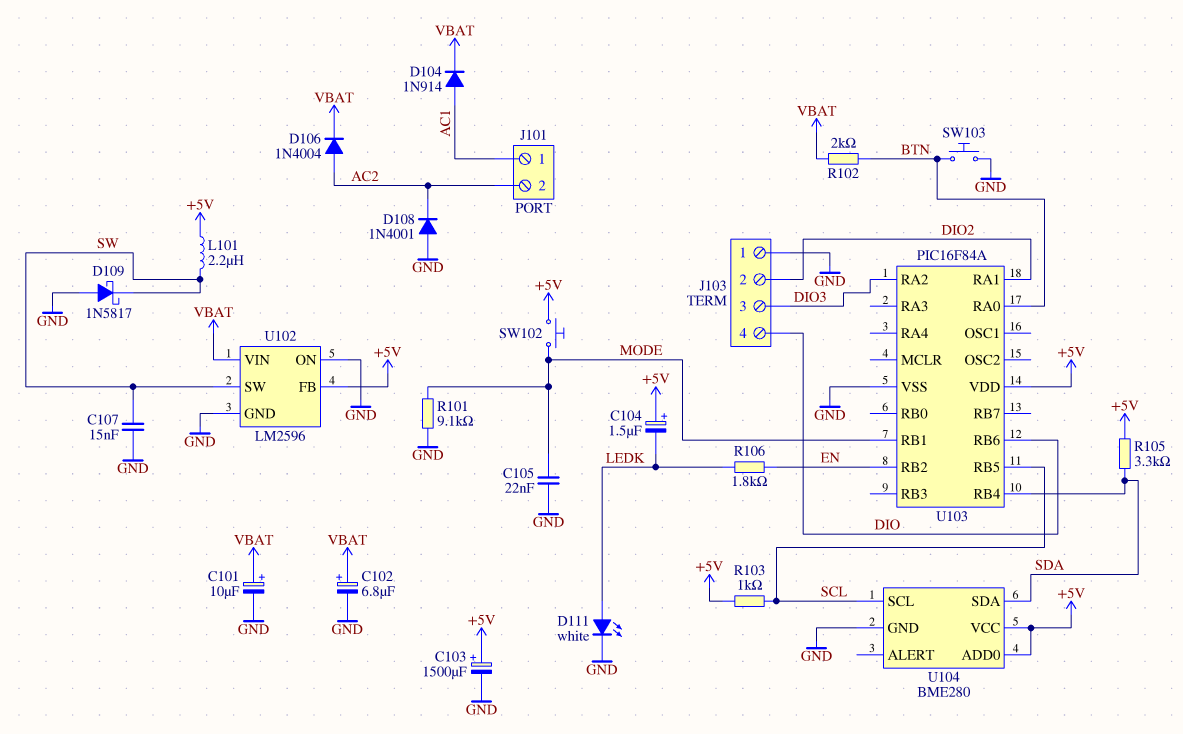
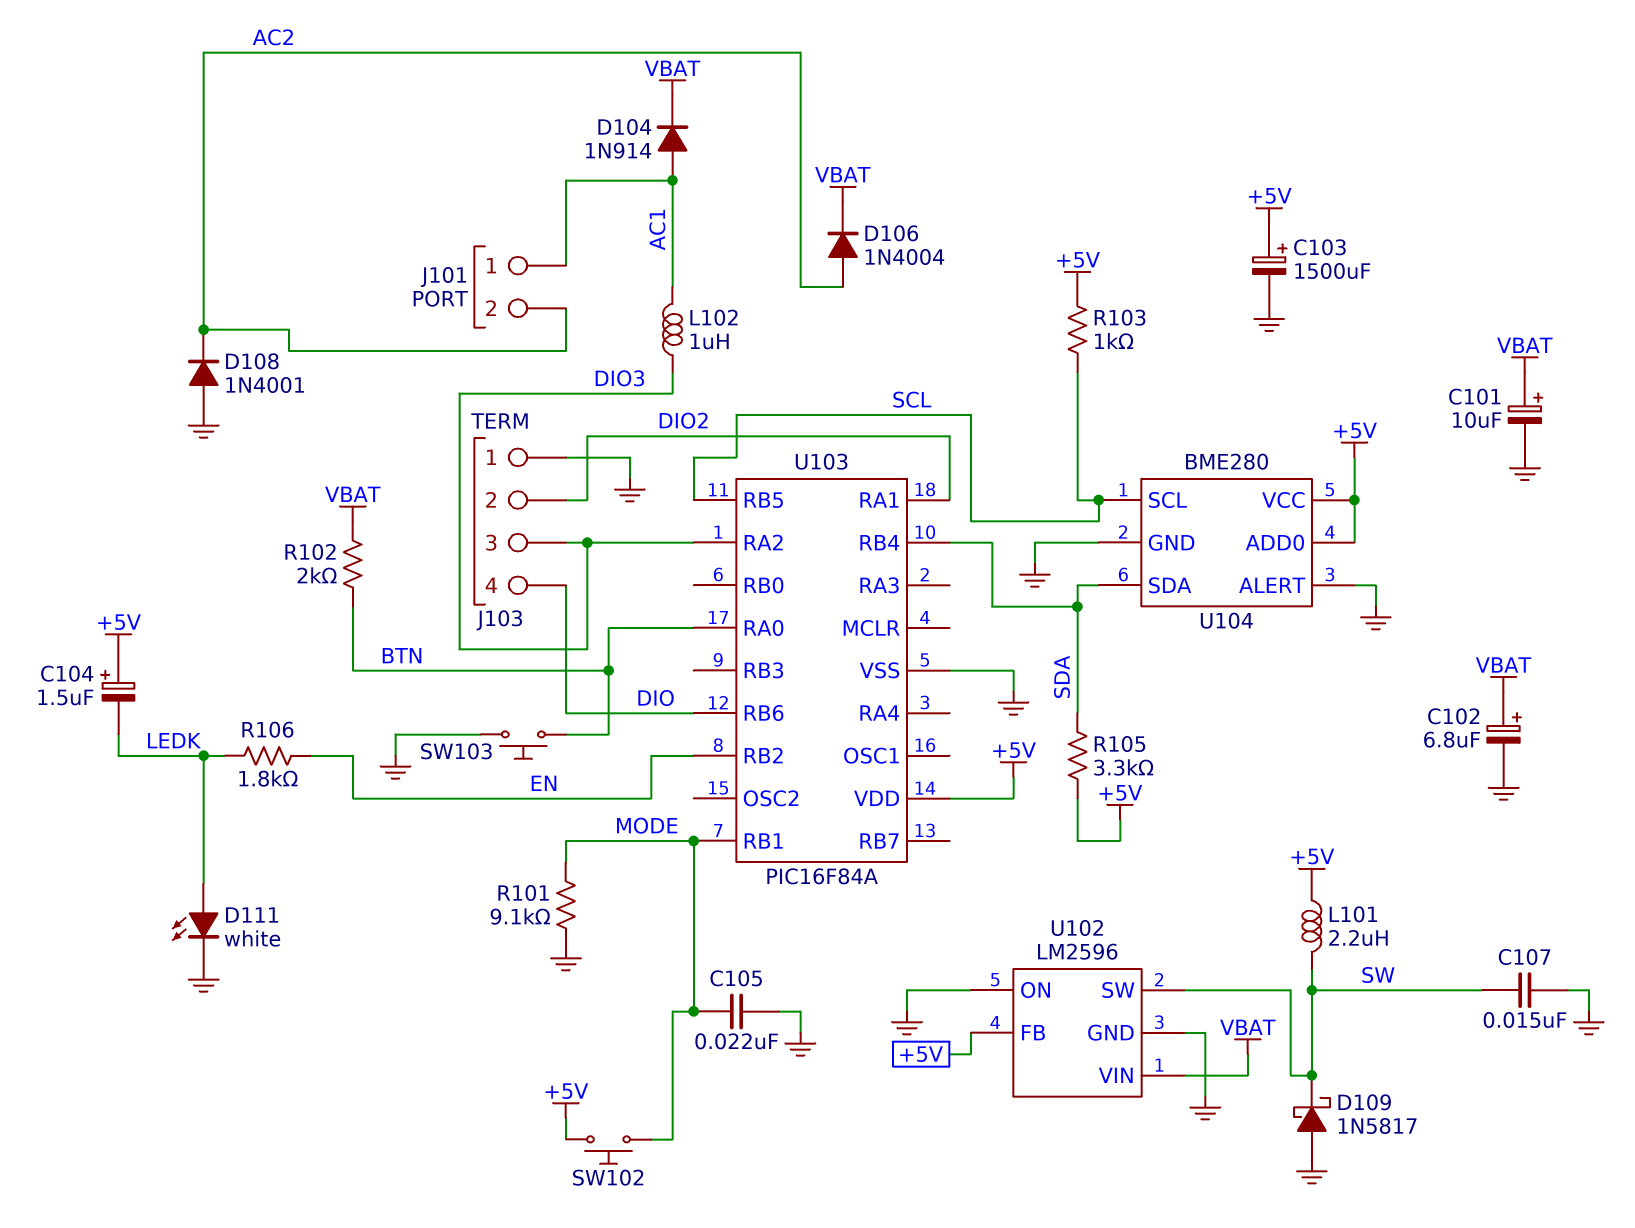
L102: none -> 1uH (AC1, DIO3)
U104 pin ALERT: none -> GND

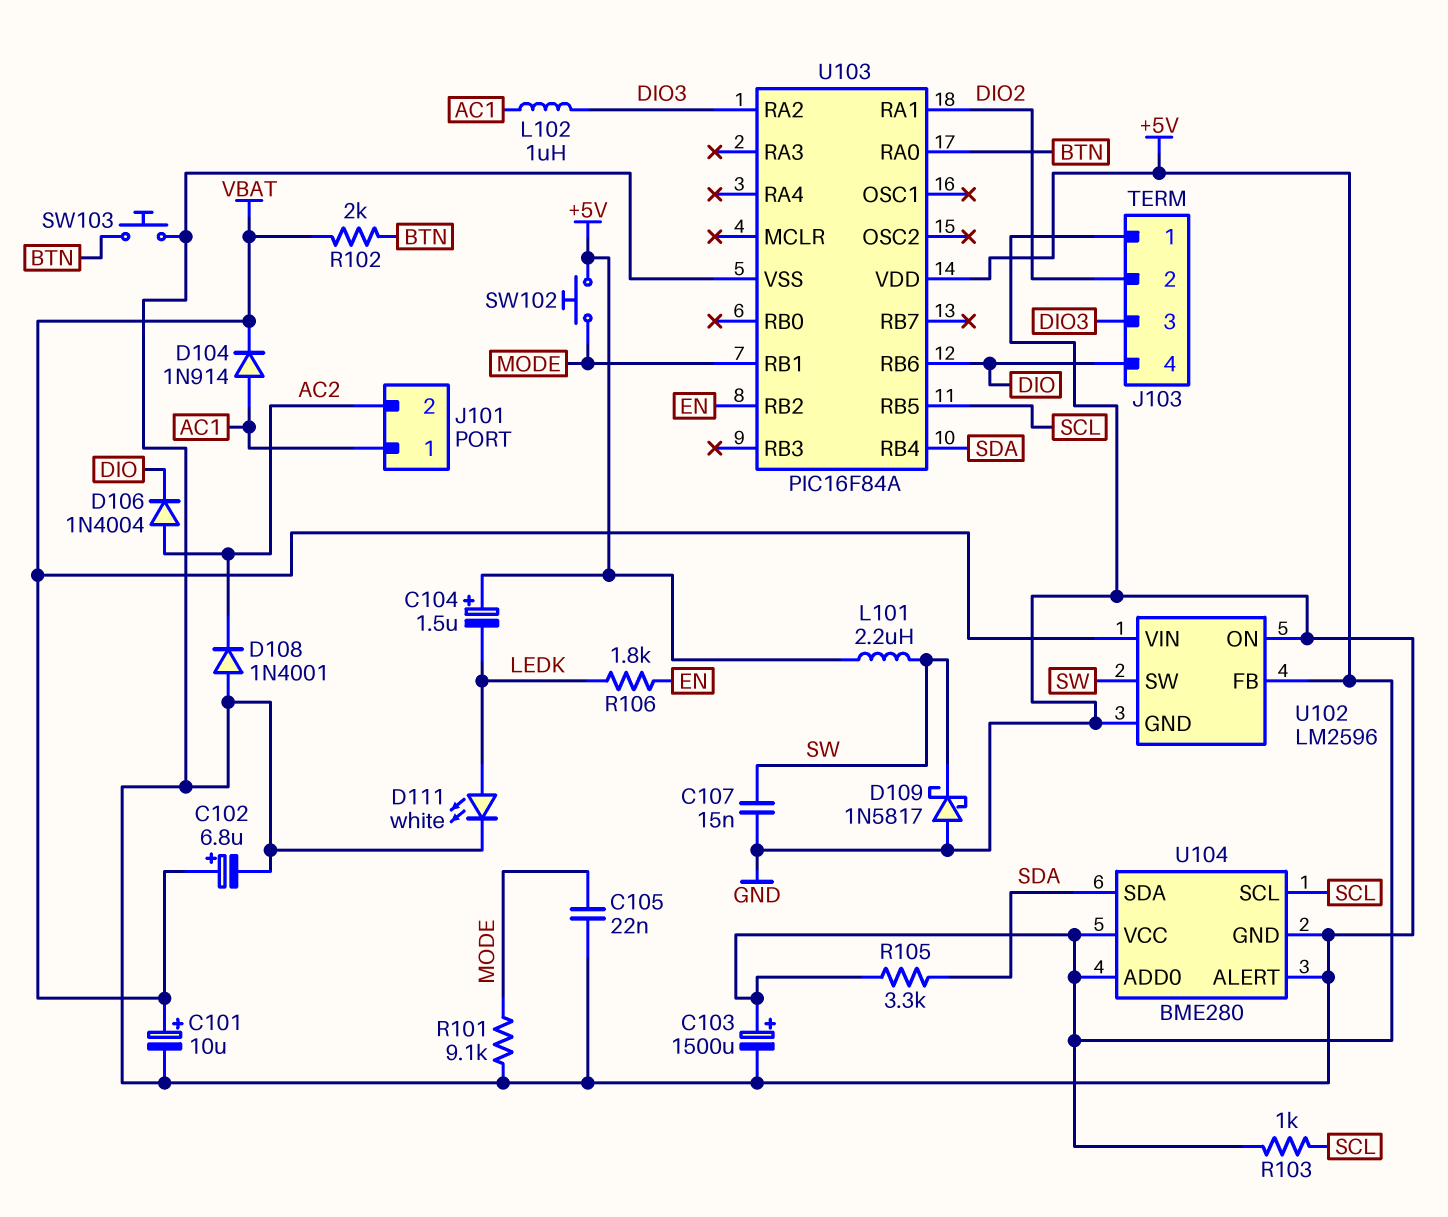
D106: diode 1N4004 (A AC2, K VBAT) -> diode 1N4004 (A AC2, K DIO)

